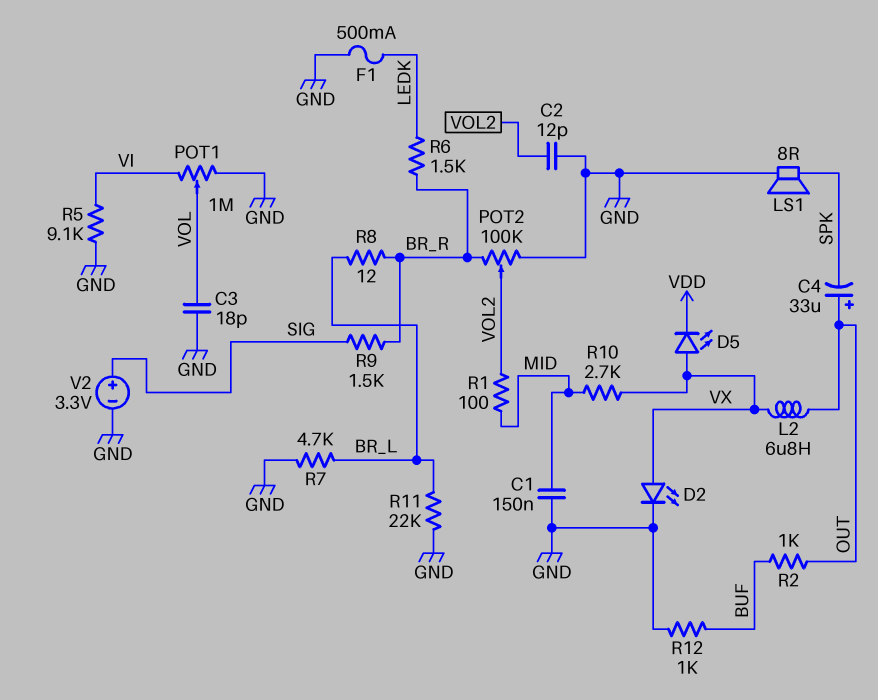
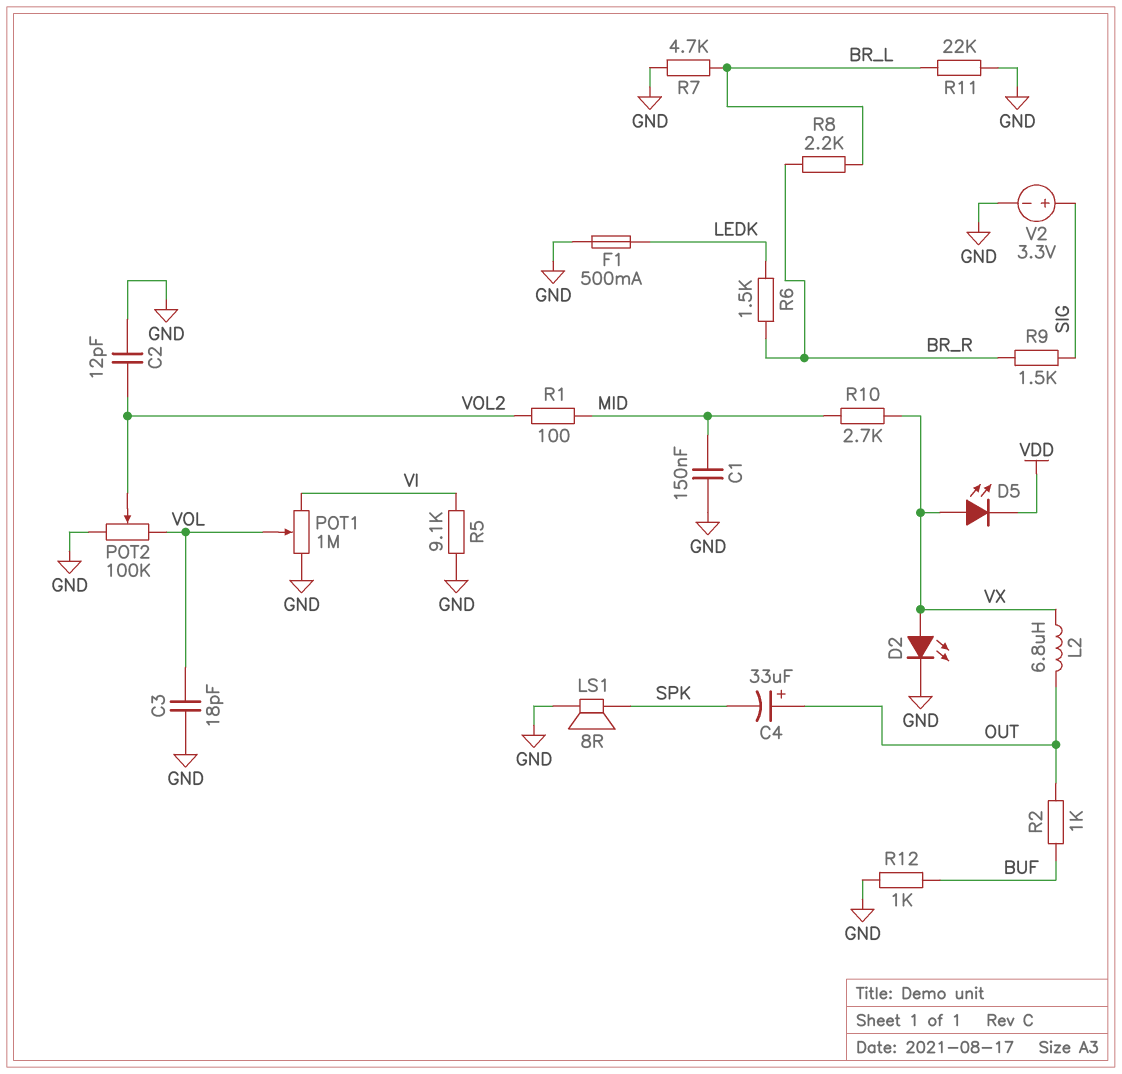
POT2: 100k (BR_R, GND, wiper VOL2) -> 100k (GND, VOL, wiper VOL2)
R8: 12 (BR_L, BR_R) -> 2.2k (BR_L, BR_R)

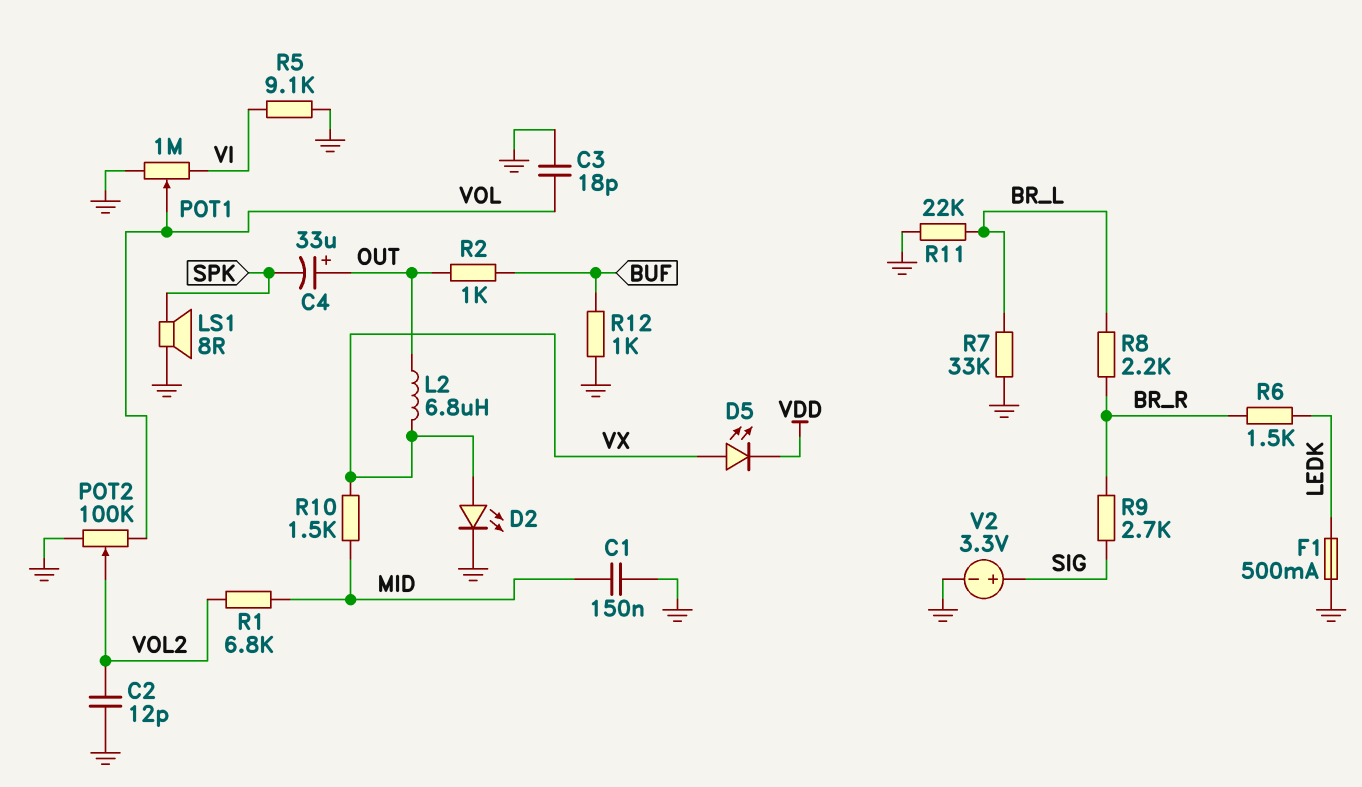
R1: 100 (MID, VOL2) -> 6.8k (MID, VOL2)
R7: 4.7k (BR_L, GND) -> 33k (BR_L, GND)
R9: 1.5k (BR_R, SIG) -> 2.7k (BR_R, SIG)
R10: 2.7k (MID, VX) -> 1.5k (MID, VX)

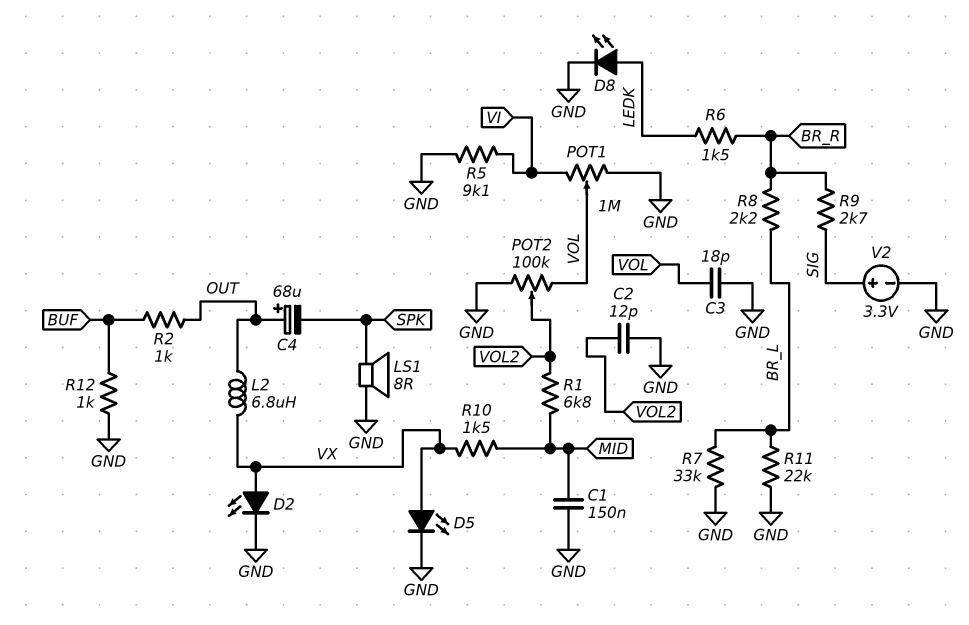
C4: 33uF (plus OUT, minus SPK) -> 68uF (plus OUT, minus SPK)
D5: LED (A VX, K VDD) -> LED (A VX, K GND)
D8: none -> LED (A LEDK, K GND)
F1: 500mA (GND, LEDK) -> none

